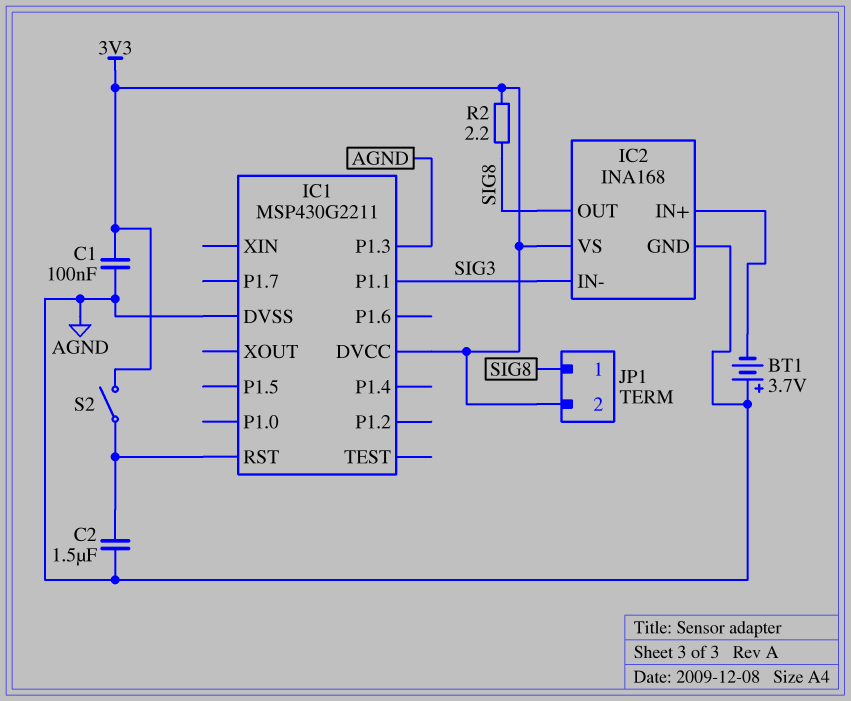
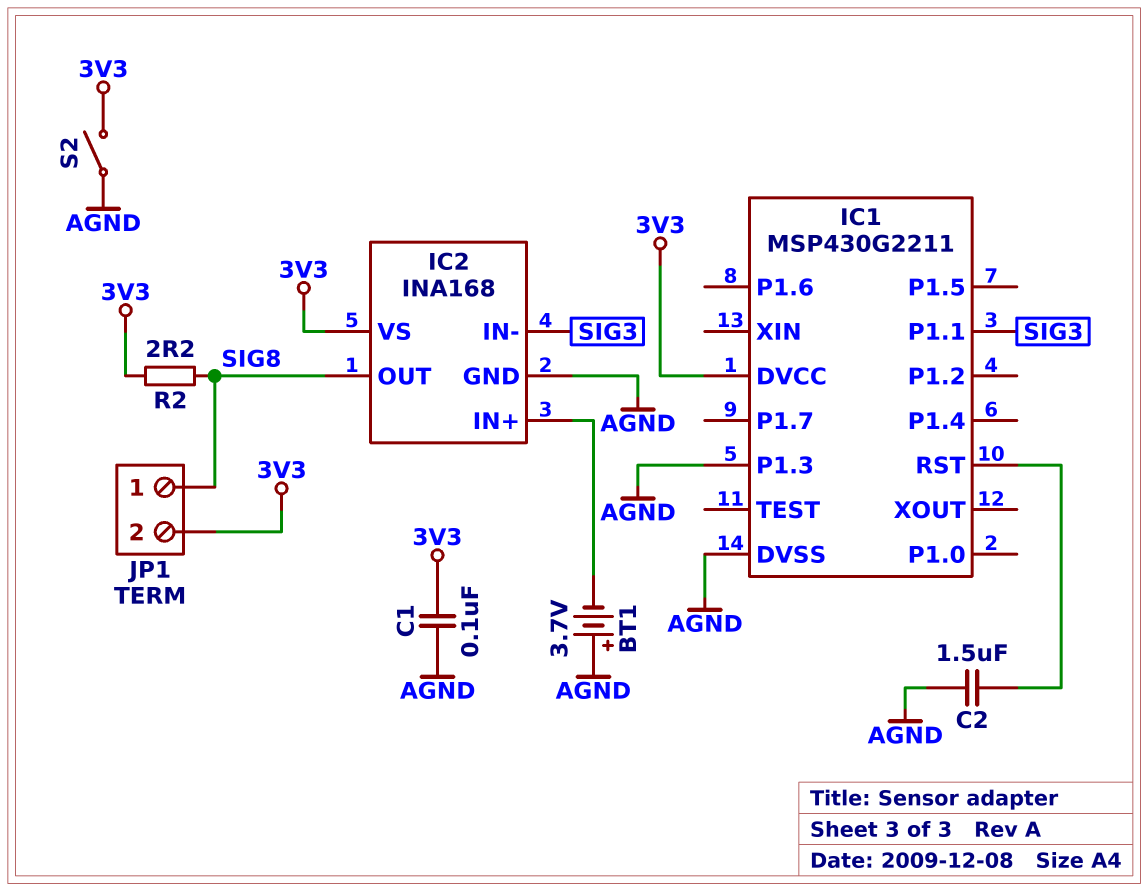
S2: switch (3V3, IC1/RST) -> switch (3V3, AGND)

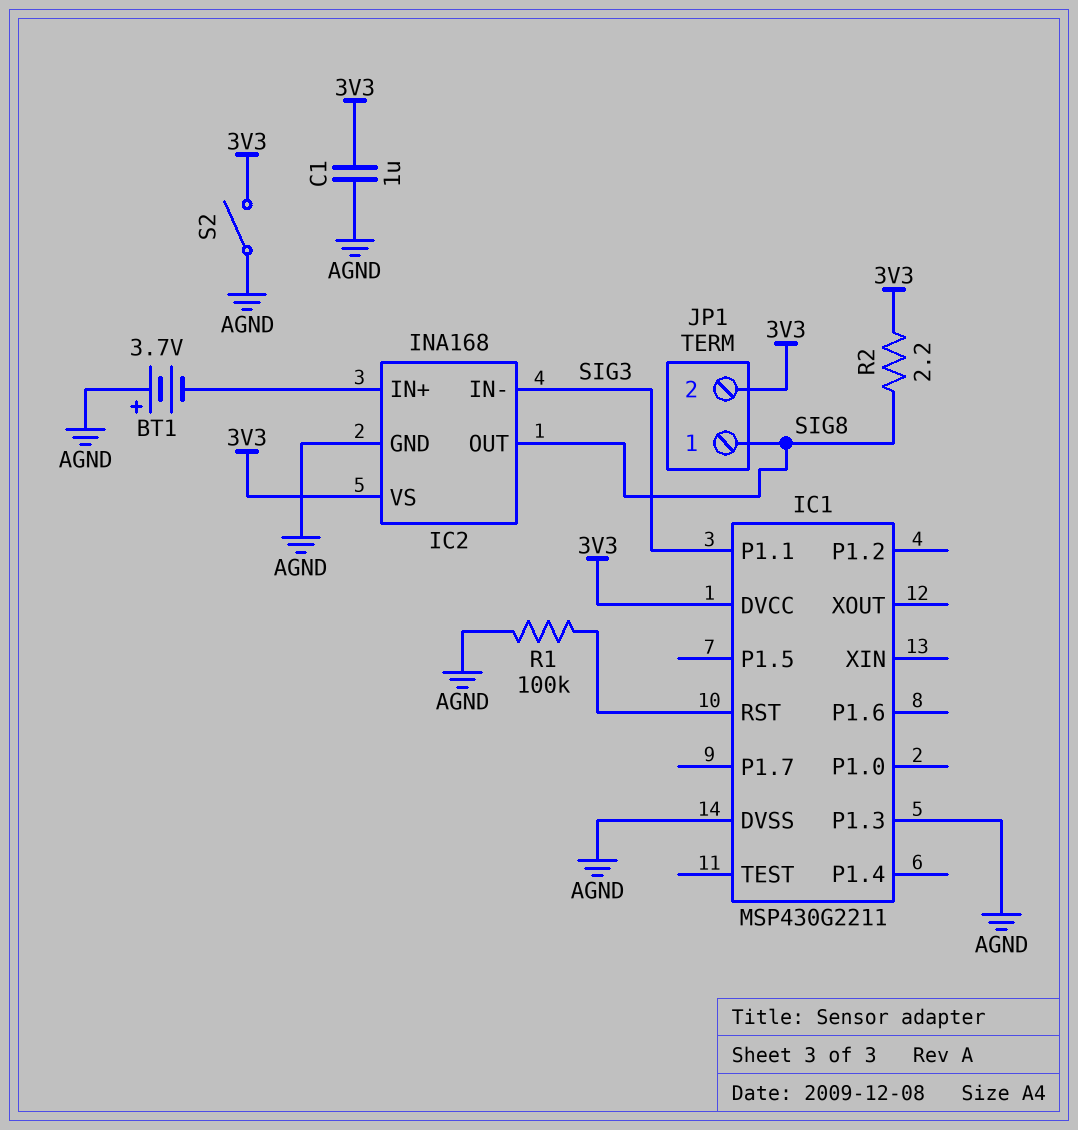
C1: 100nF (3V3, AGND) -> 1uF (3V3, AGND)
C2: 1.5uF (AGND, IC1/RST) -> none
R1: none -> 100k (AGND, IC1/RST)

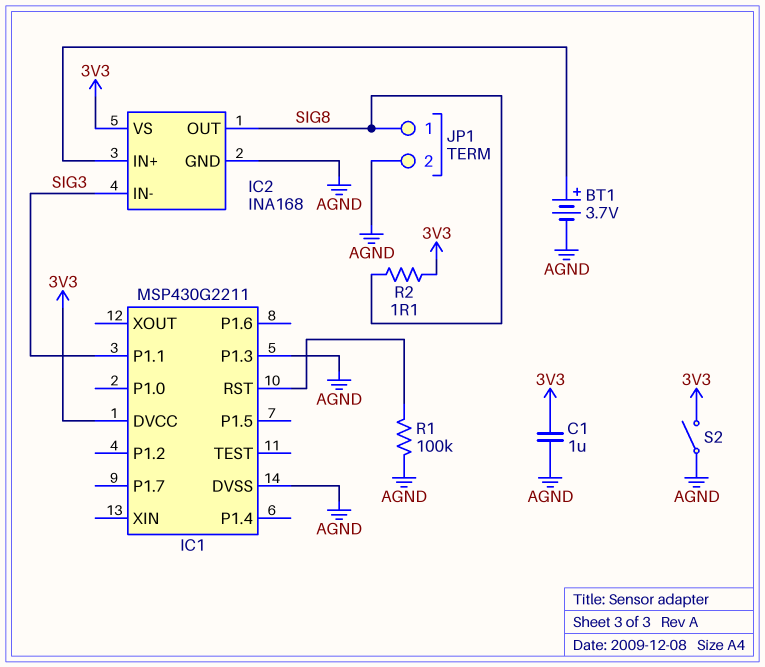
BT1: 3.7V (plus AGND, minus IC2/IN+) -> 3.7V (plus IC2/IN+, minus AGND)
JP1 pin 2: 3V3 -> AGND
R2: 2.2 (3V3, SIG8) -> 1.1 (3V3, SIG8)

